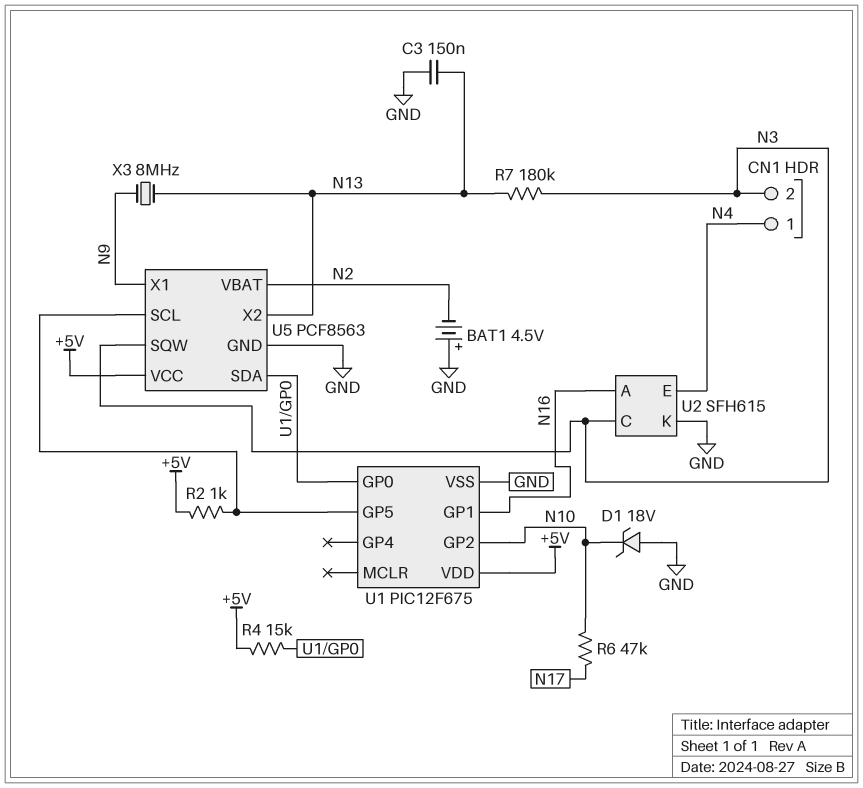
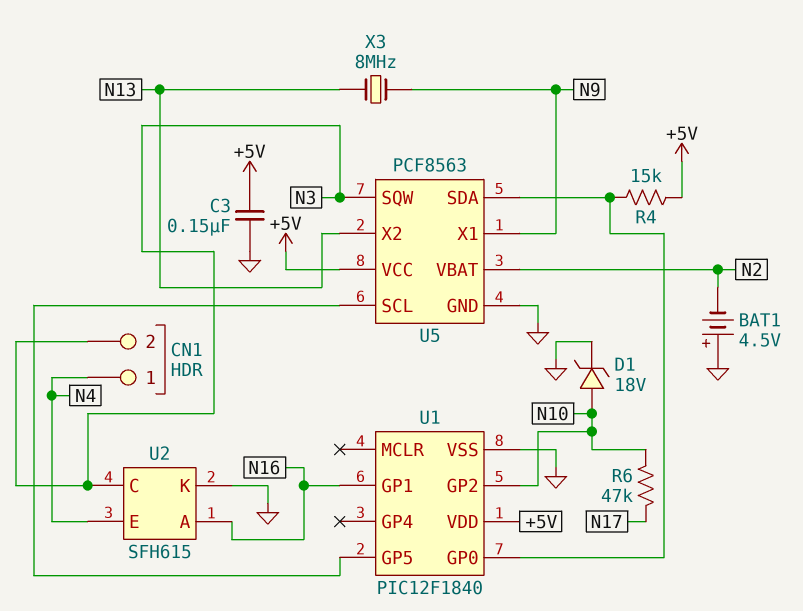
C3: 150nF (GND, N13) -> 150nF (+5V, GND)
D1: zener 18V (A GND, K N10) -> zener 18V (A N10, K GND)
R2: 1k (+5V, U1/GP5) -> none
R7: 180k (N3, N13) -> none
U1: PIC12F675 -> PIC12F1840

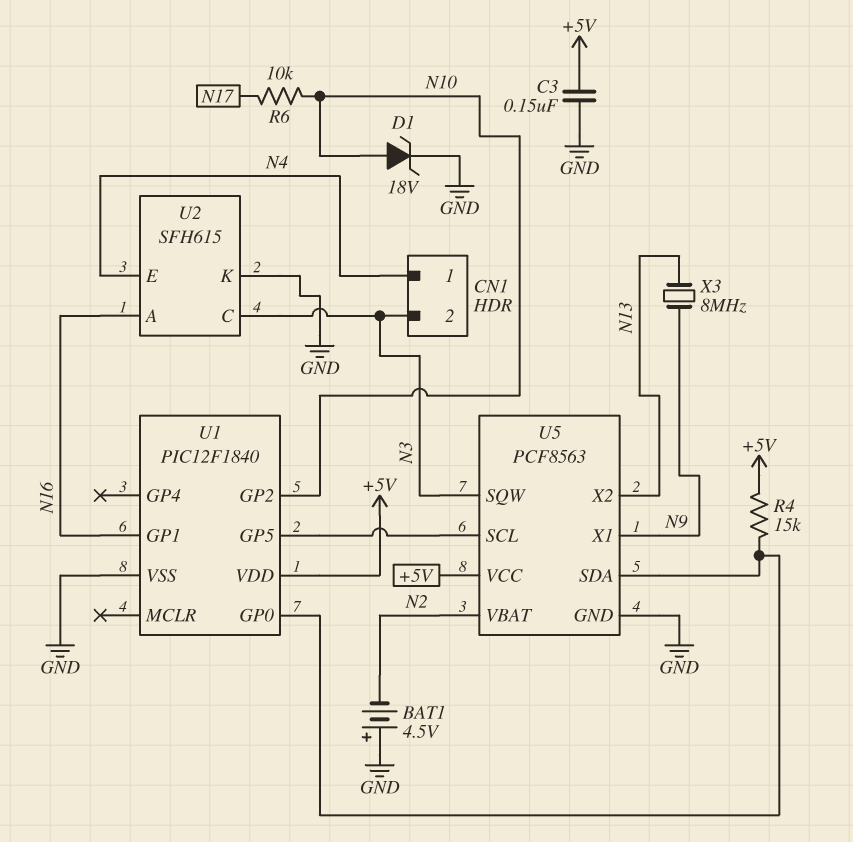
R6: 47k (N10, N17) -> 10k (N10, N17)

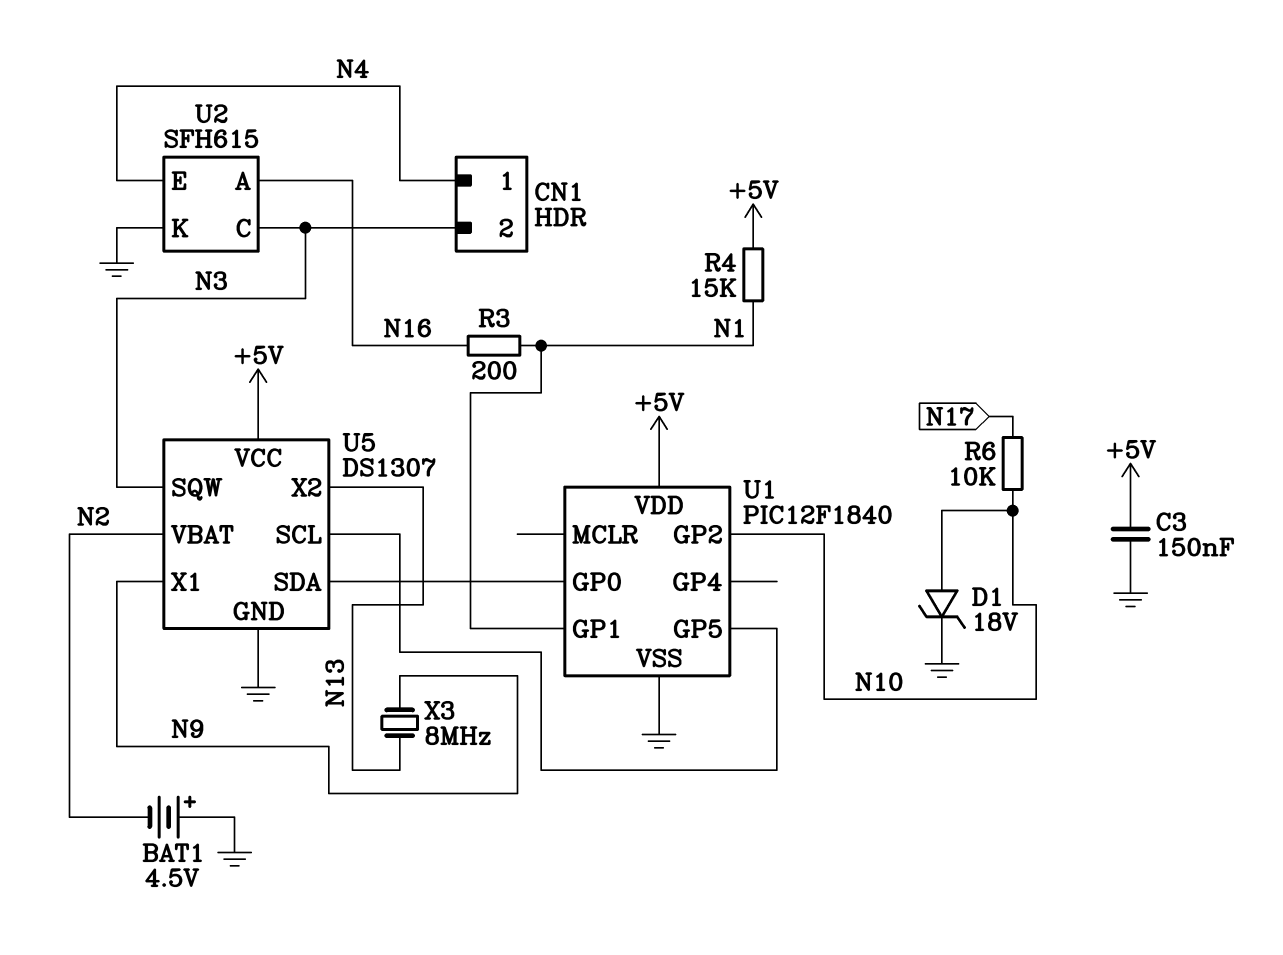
R3: none -> 200 (N1, N16)
R4: 15k (+5V, U1/GP0) -> 15k (+5V, N1)
U1 pin GP1: N16 -> N1
U5: PCF8563 -> DS1307

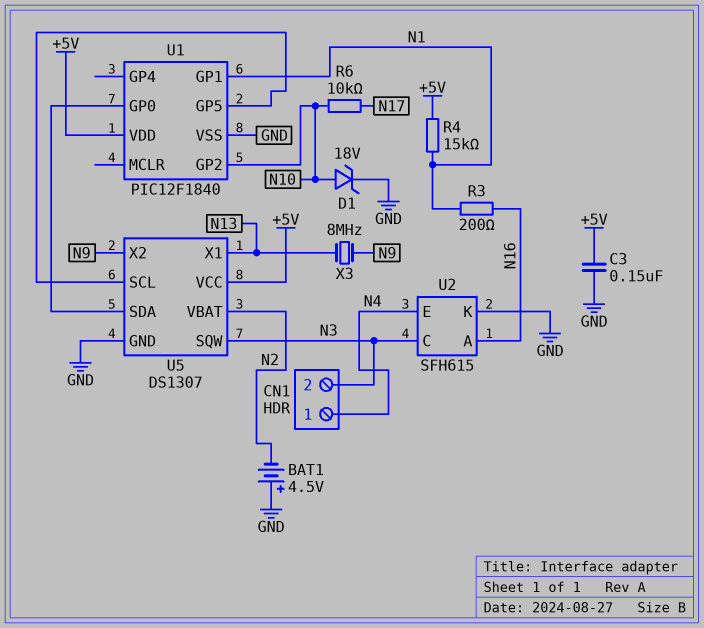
U5 pin X1: N9 -> N13
U5 pin X2: N13 -> N9

